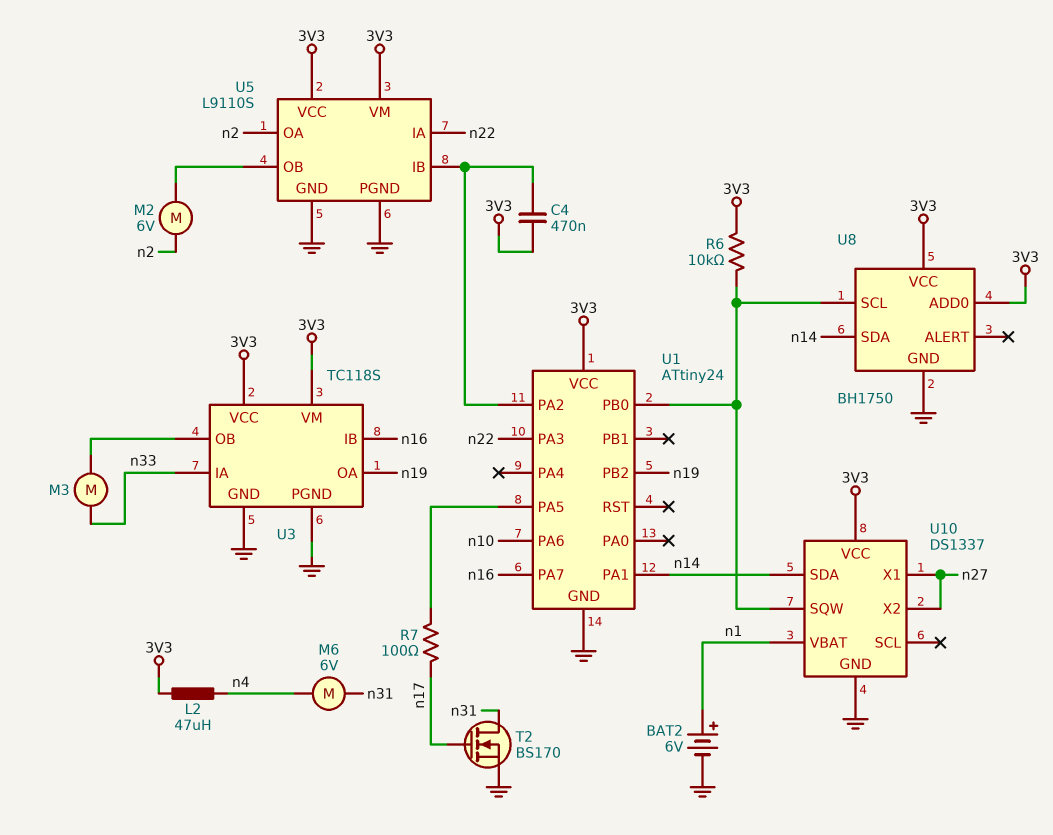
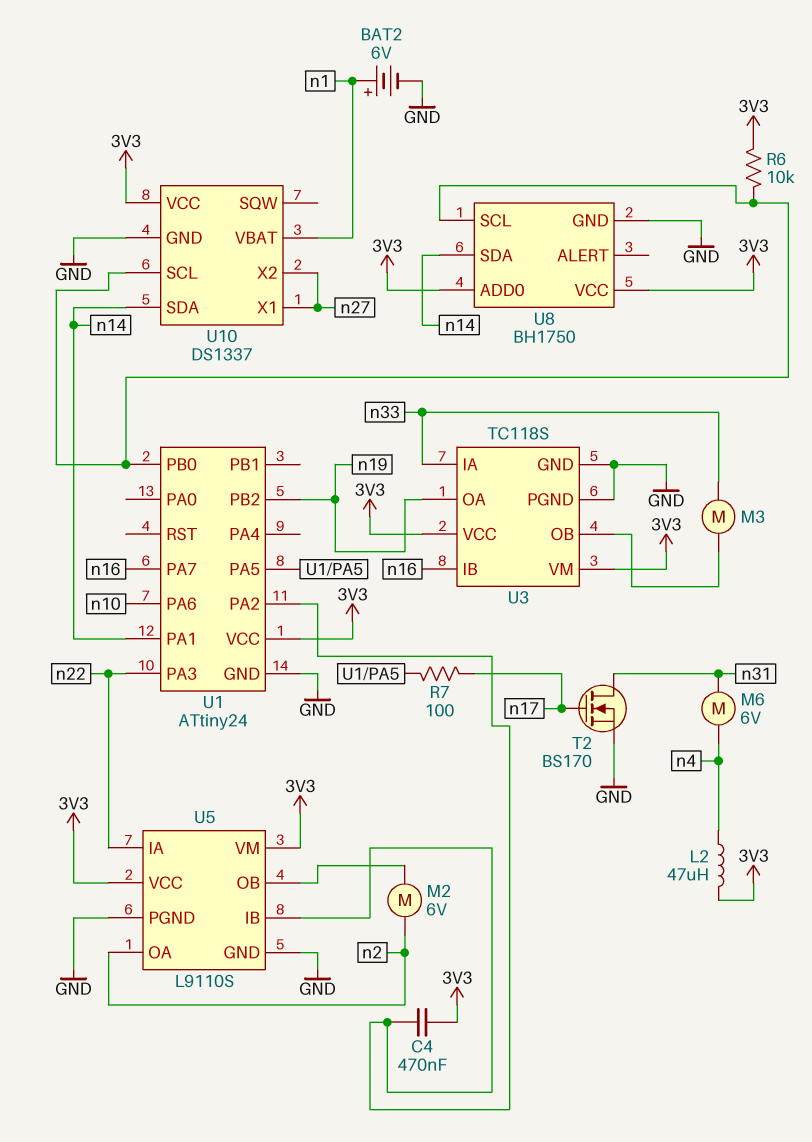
U10 pin SCL: none -> U1/PB0
U10 pin SQW: U1/PB0 -> none

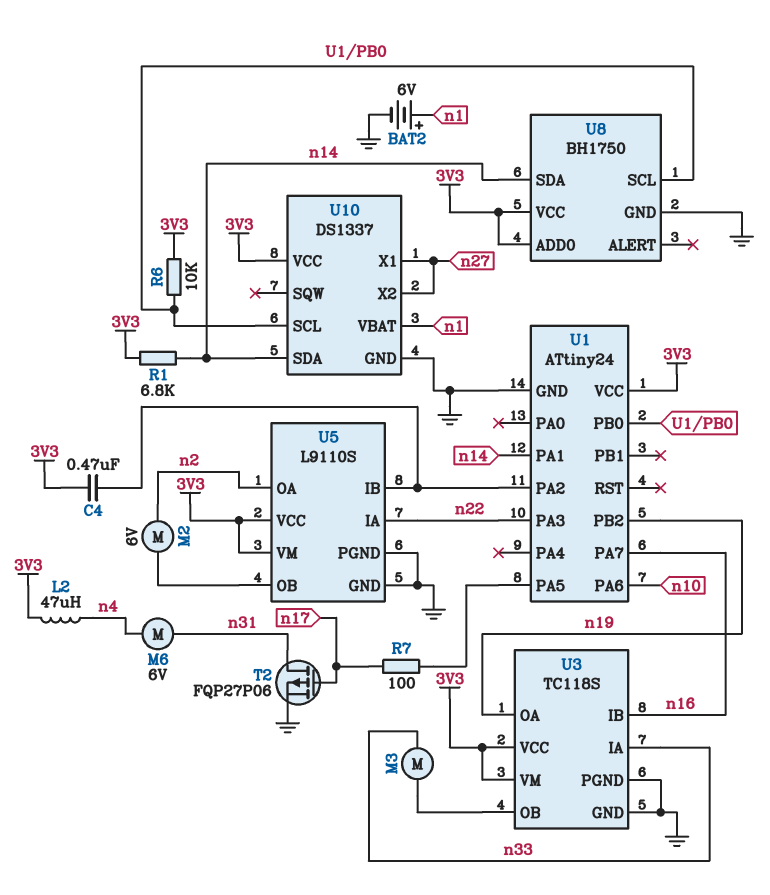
R1: none -> 6.8k (3V3, n14)
T2: NMOS BS170 (G n17, D n31, S GND) -> PMOS FQP27P06 (G n17, D n31, S GND)

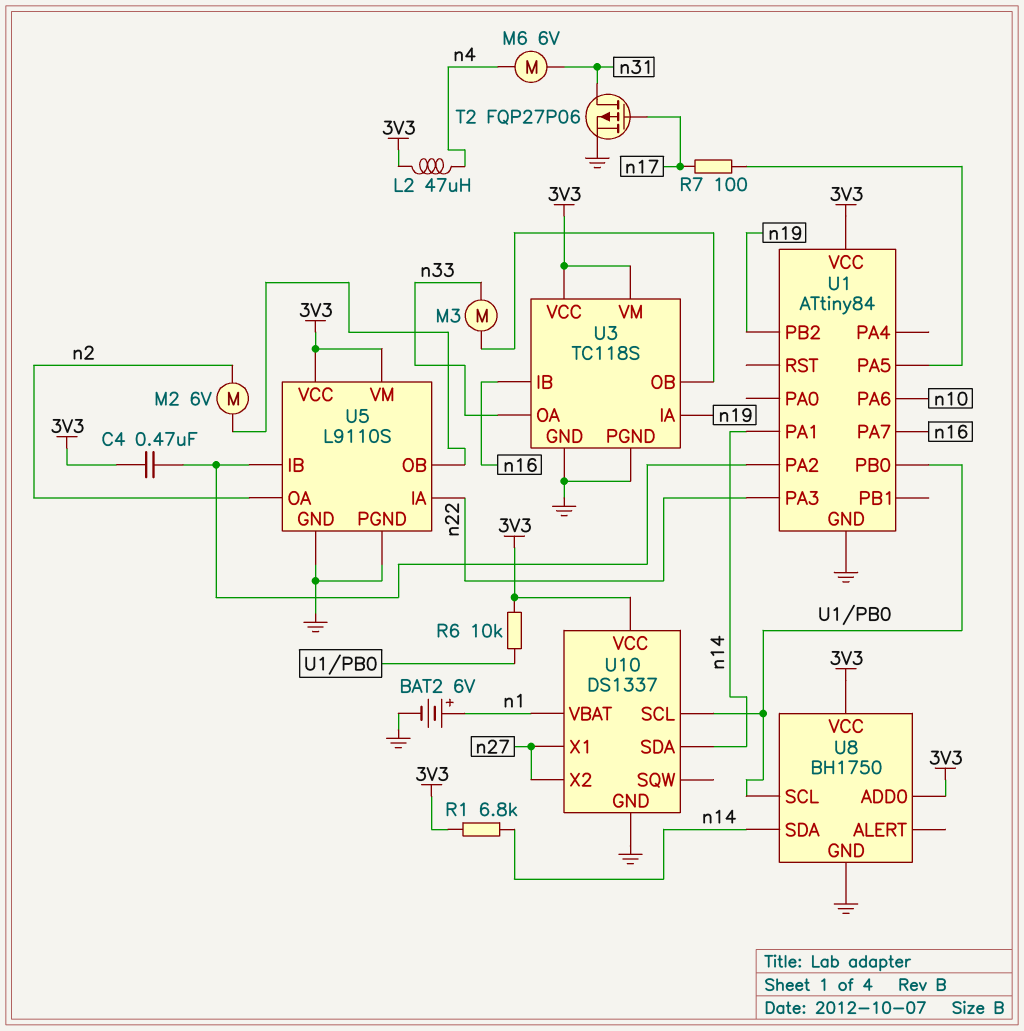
U1: ATtiny24 -> ATtiny84
U3 pin IA: n33 -> n19
U3 pin OA: n19 -> n33

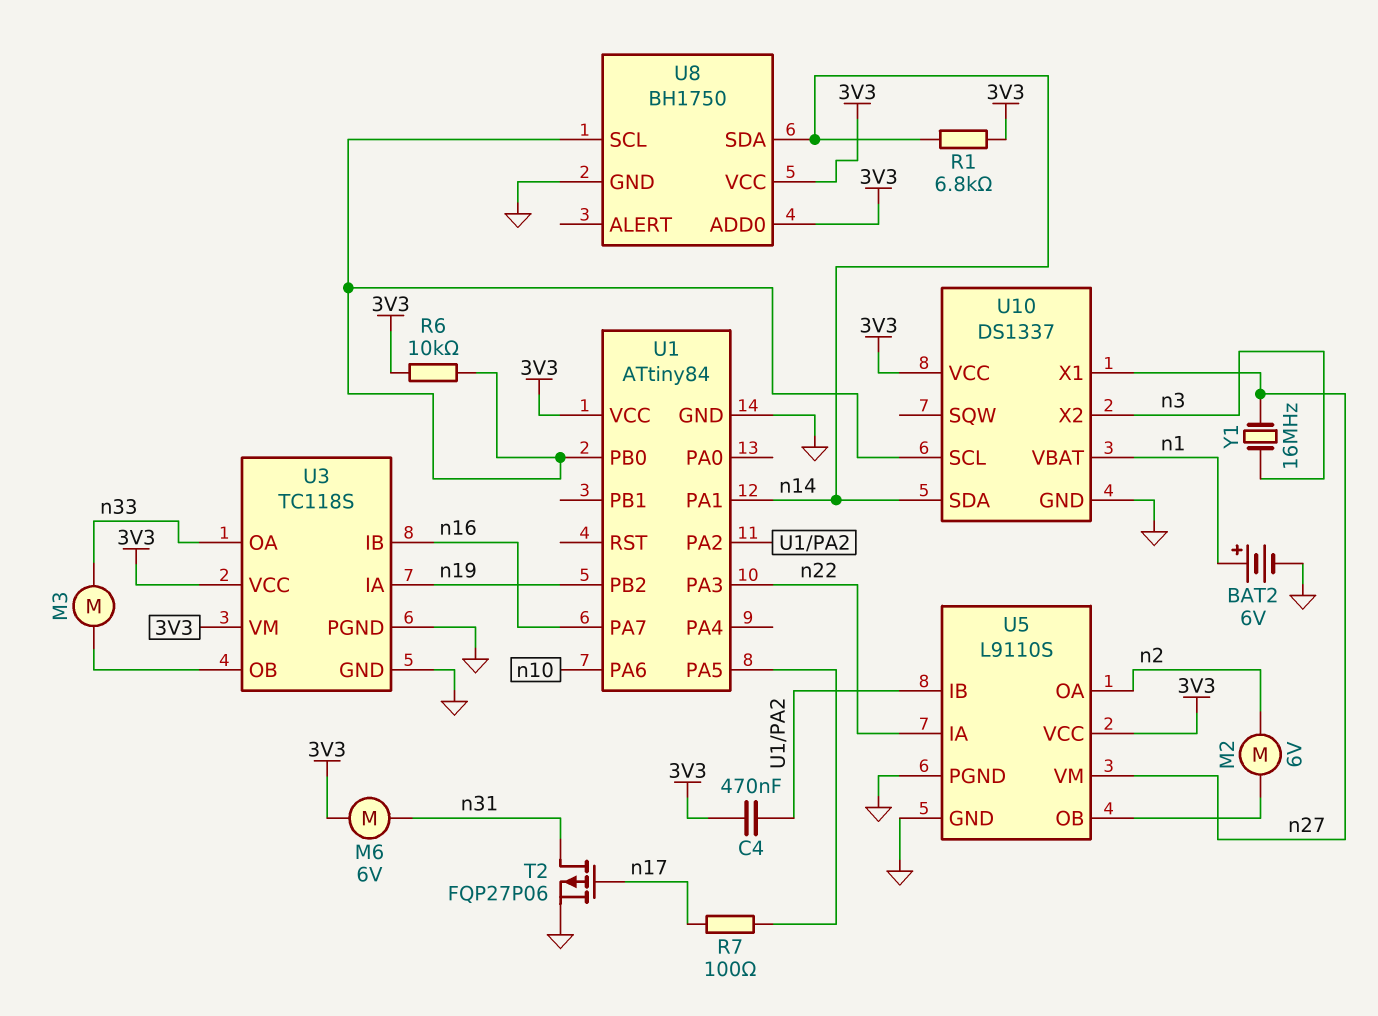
L2: 47uH (3V3, n4) -> none
M6: motor 6V (n4, n31) -> motor 6V (3V3, n31)
U5 pin VM: 3V3 -> n27
U10 pin X2: n27 -> n3
Y1: none -> 16MHz (n3, n27)

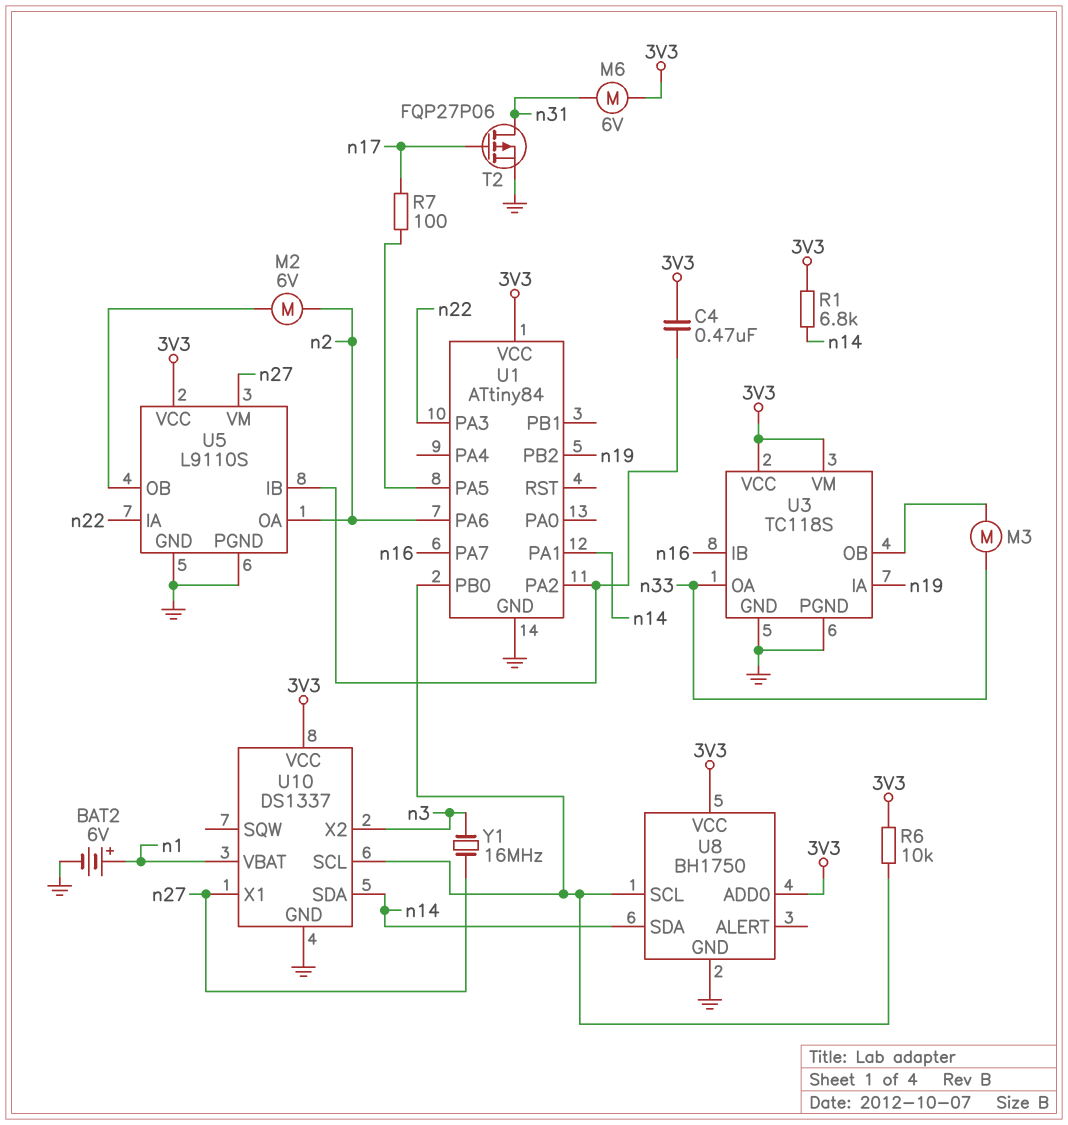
U1 pin PA6: n10 -> n2

